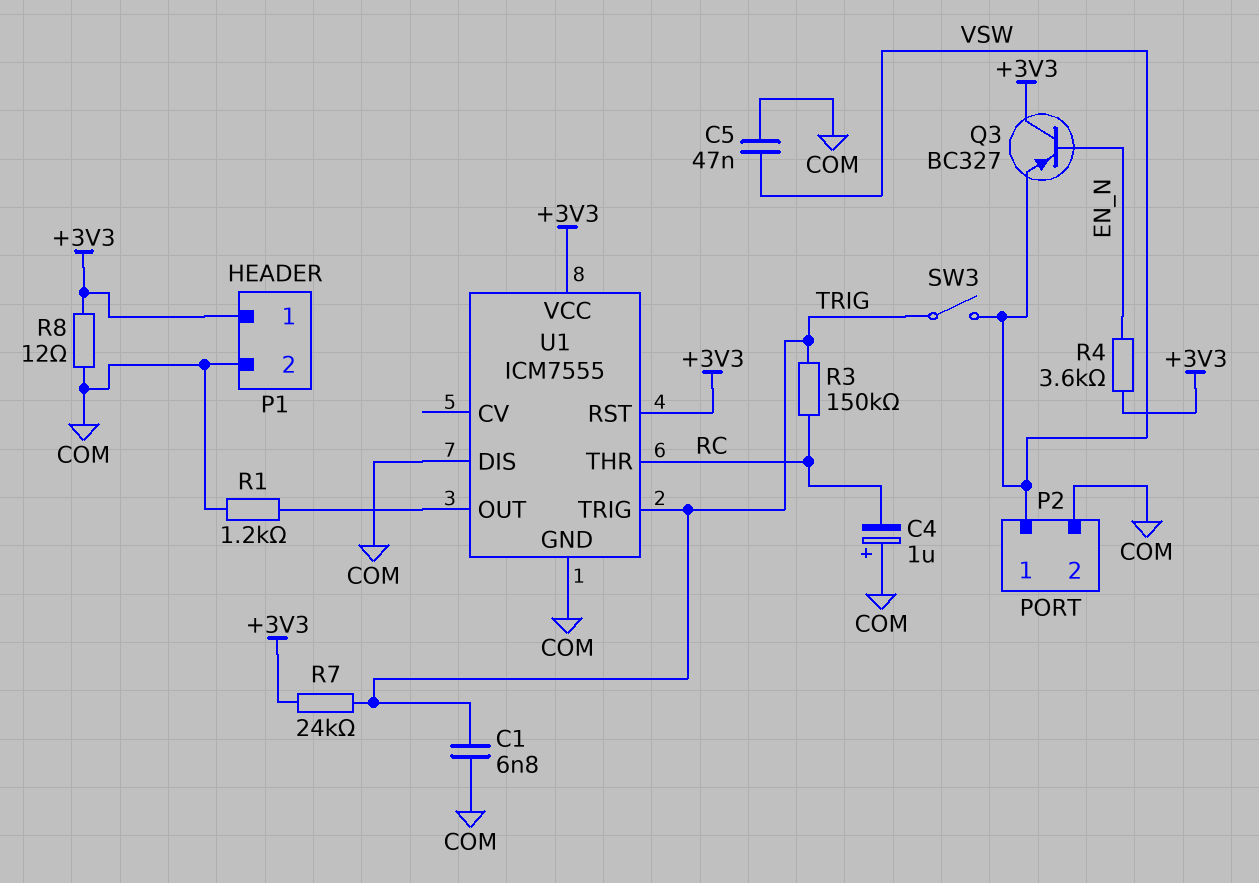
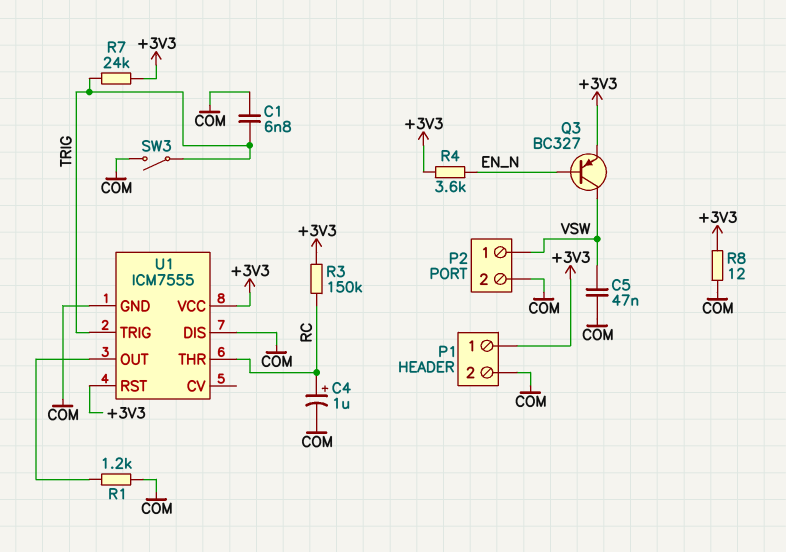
C4: 1uF (plus COM, minus RC) -> 1uF (plus RC, minus COM)
Q3: PNP BC327 (B EN_N, C +3V3, E VSW) -> PNP BC327 (B EN_N, C VSW, E +3V3)
R3: 150k (RC, TRIG) -> 150k (+3V3, RC)
SW3: switch (TRIG, VSW) -> switch (COM, TRIG)

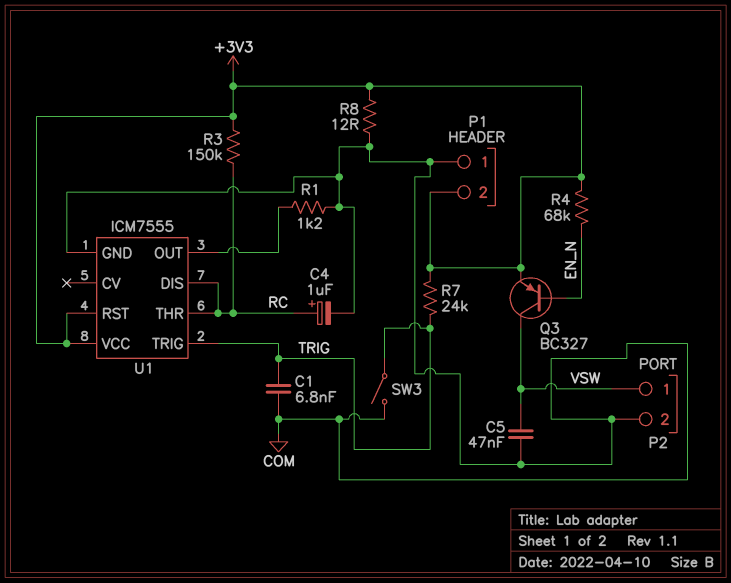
P1 pin 1: +3V3 -> COM
P1 pin 2: COM -> +3V3
R4: 3.6k (+3V3, EN_N) -> 68k (+3V3, EN_N)
U1 pin DIS: COM -> RC

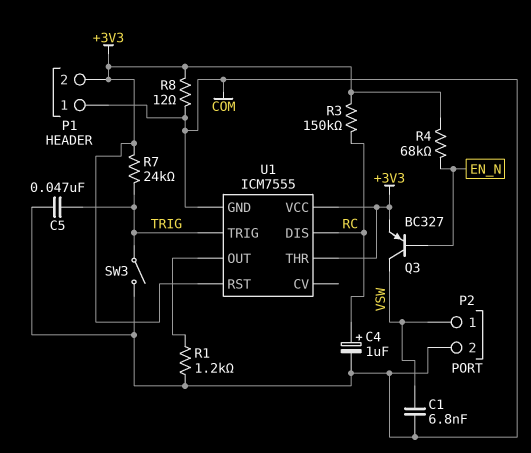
C1: 6.8nF (COM, TRIG) -> 6.8nF (COM, VSW)
C5: 47nF (COM, VSW) -> 47nF (COM, TRIG)
U1 pin THR: RC -> +3V3

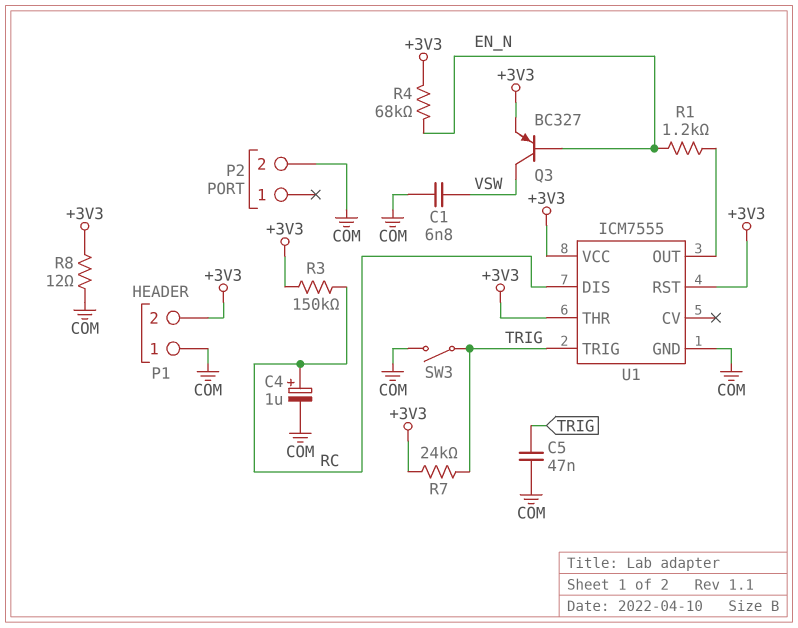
P2 pin 1: VSW -> none
R1: 1.2k (COM, U1/OUT) -> 1.2k (EN_N, U1/OUT)

